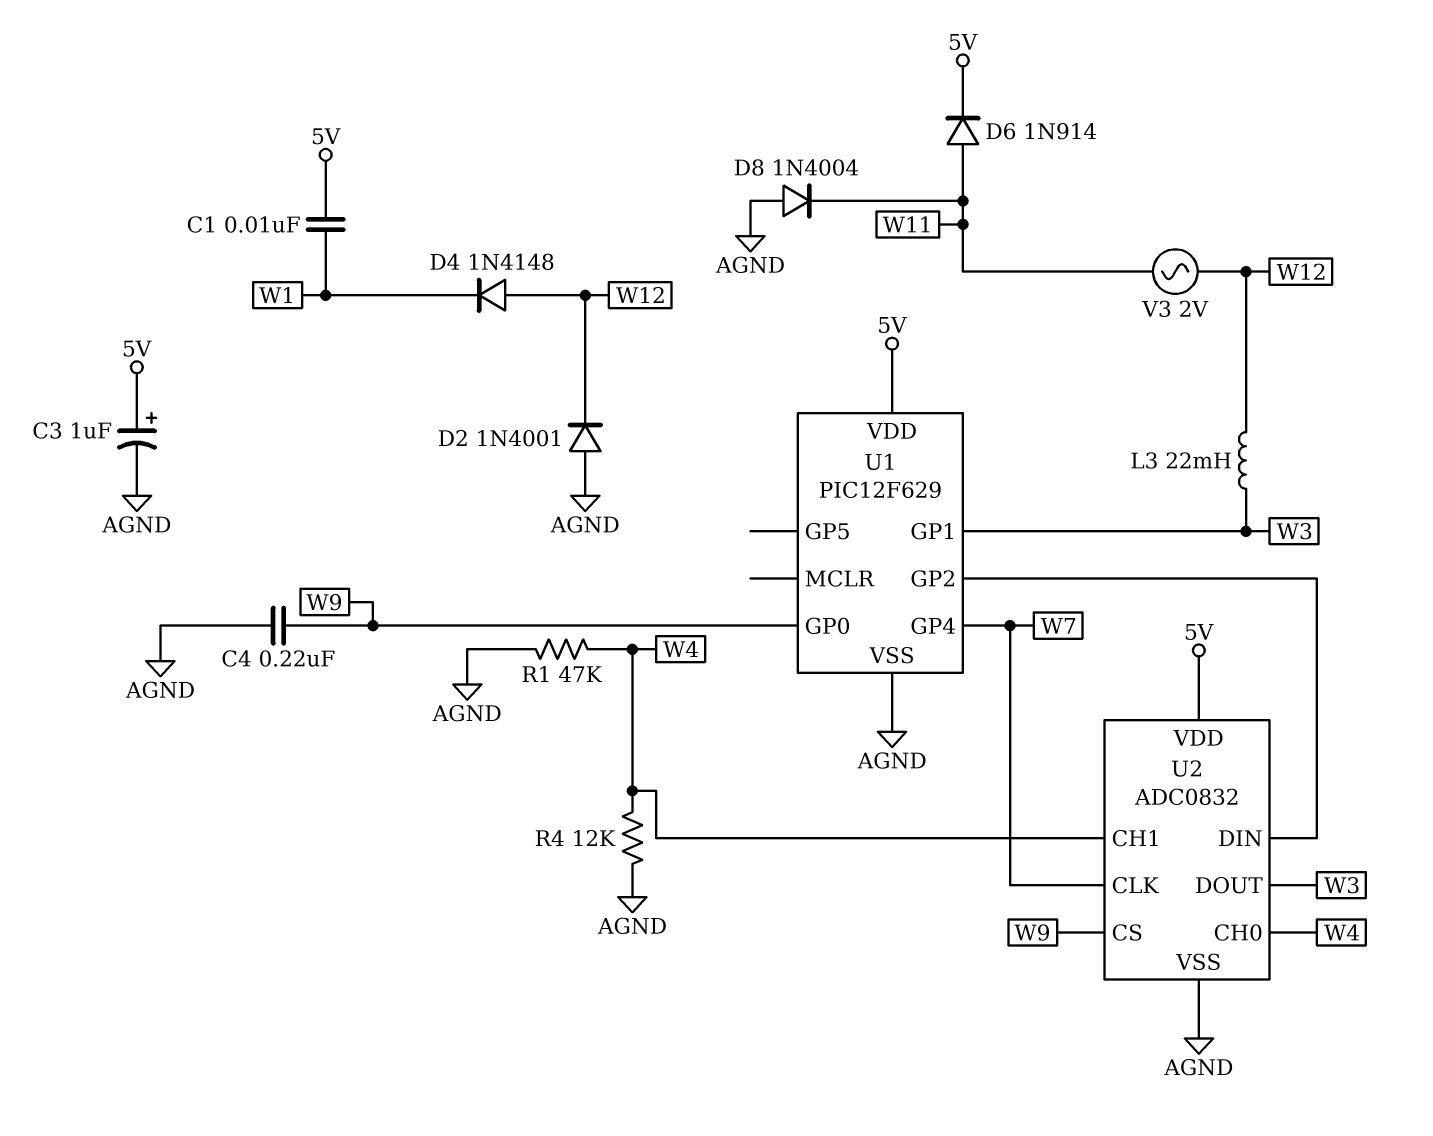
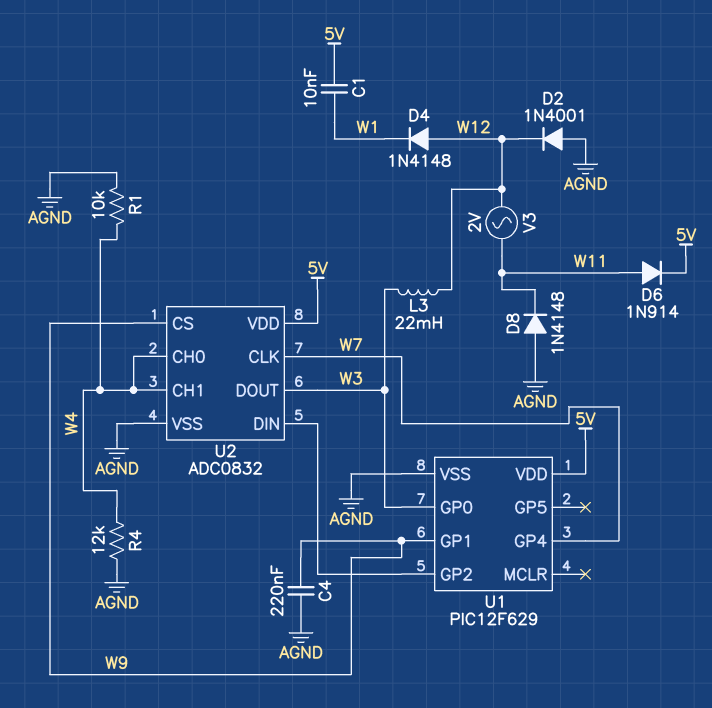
C3: 1uF (plus 5V, minus AGND) -> none
D8: diode 1N4004 (A AGND, K W11) -> diode 1N4148 (A AGND, K W11)
R1: 47k (AGND, W4) -> 10k (AGND, W4)
U1 pin GP0: W9 -> W3
U1 pin GP1: W3 -> W9

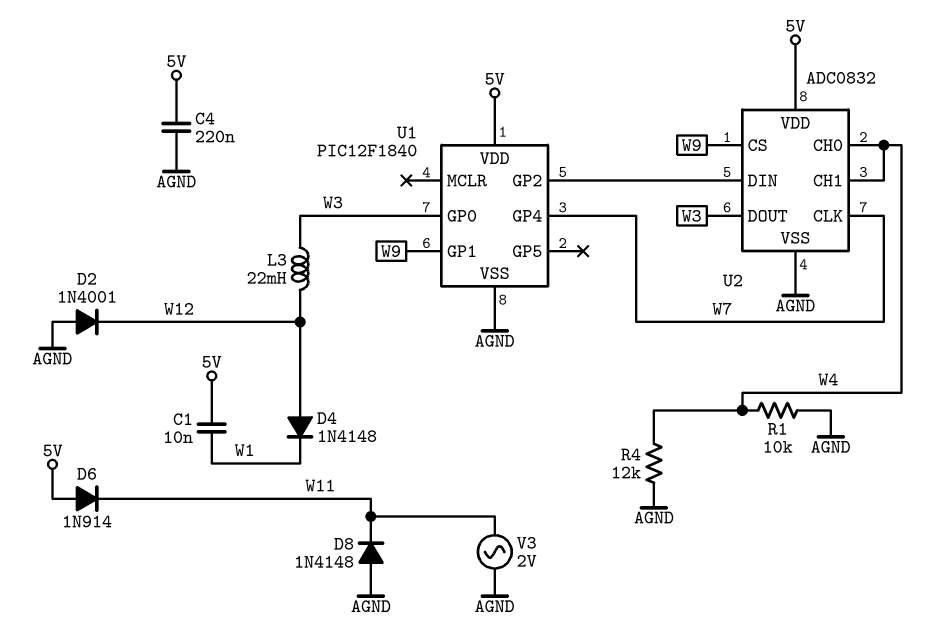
C4: 220nF (AGND, W9) -> 220nF (5V, AGND)
D6: diode 1N914 (A W11, K 5V) -> diode 1N914 (A 5V, K W11)
U1: PIC12F629 -> PIC12F1840
V3: AC 2V (W11, W12) -> AC 2V (AGND, W11)

